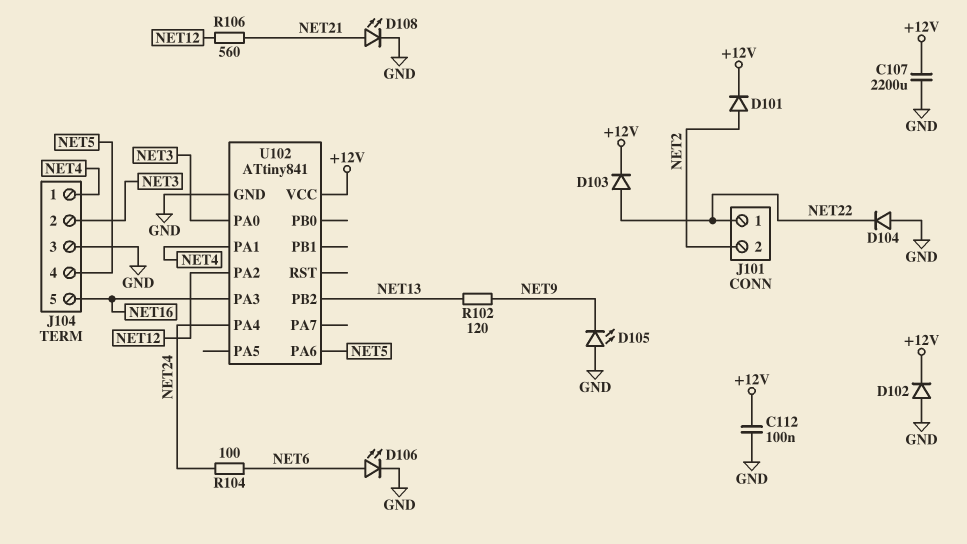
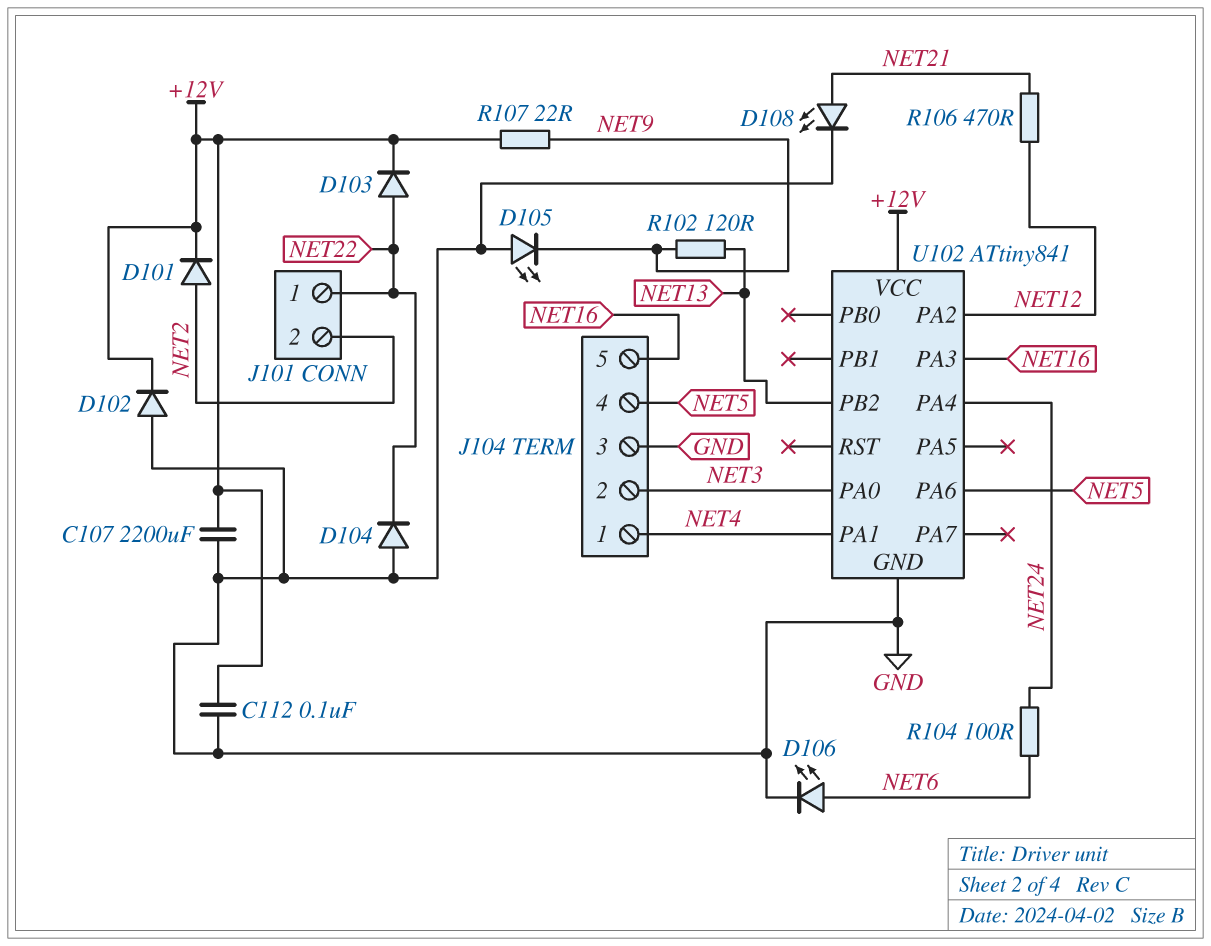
R106: 560 (NET12, NET21) -> 470 (NET12, NET21)
R107: none -> 22 (+12V, NET9)

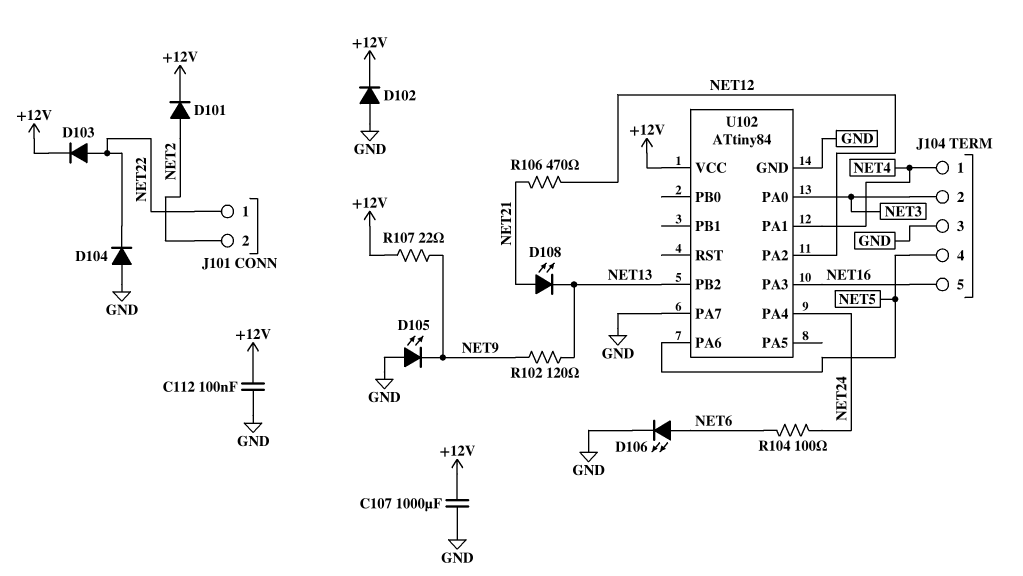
C107: 2200uF (+12V, GND) -> 1000uF (+12V, GND)
D108: LED (A NET21, K GND) -> LED (A NET21, K NET13)
U102: ATtiny841 -> ATtiny84
U102 pin PA7: none -> GND

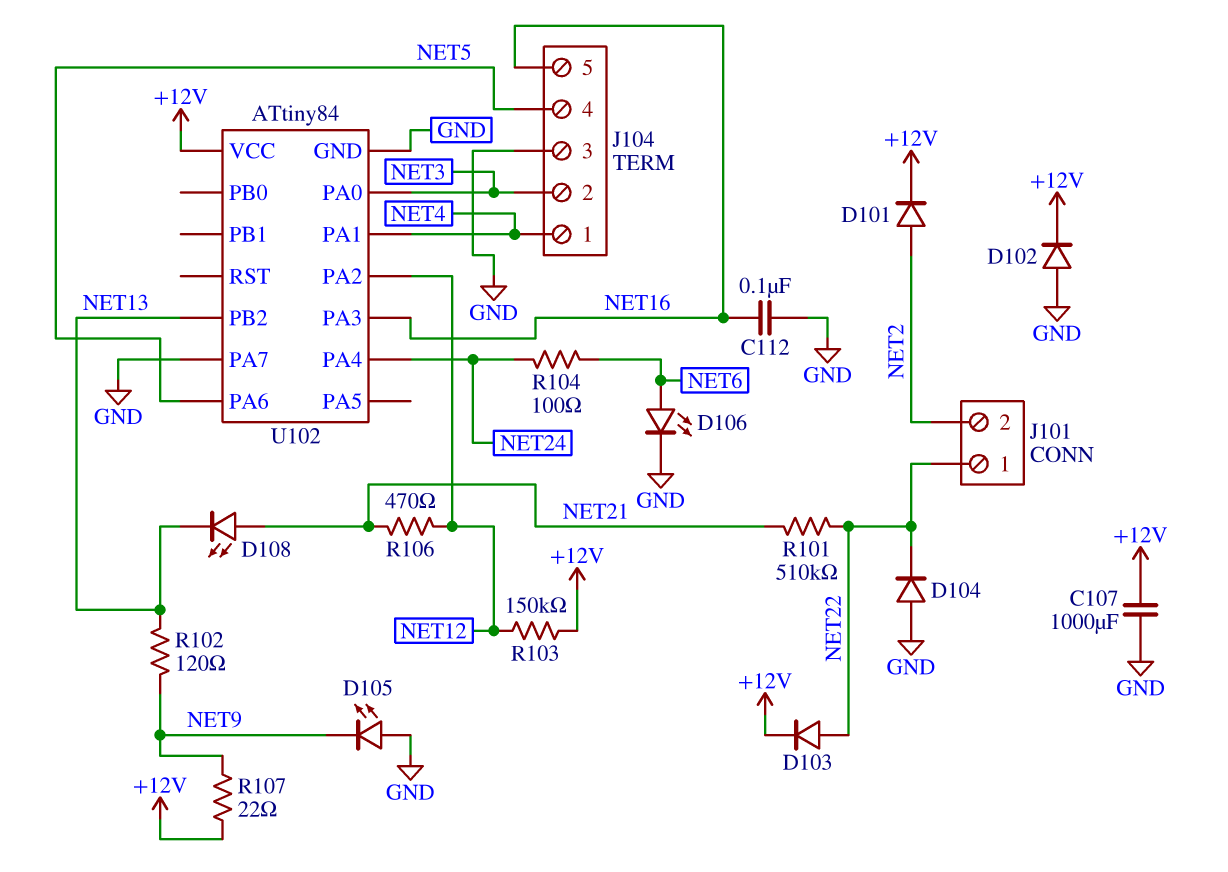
C112: 100nF (+12V, GND) -> 100nF (GND, NET16)
R101: none -> 510k (NET21, NET22)
R103: none -> 150k (+12V, NET12)

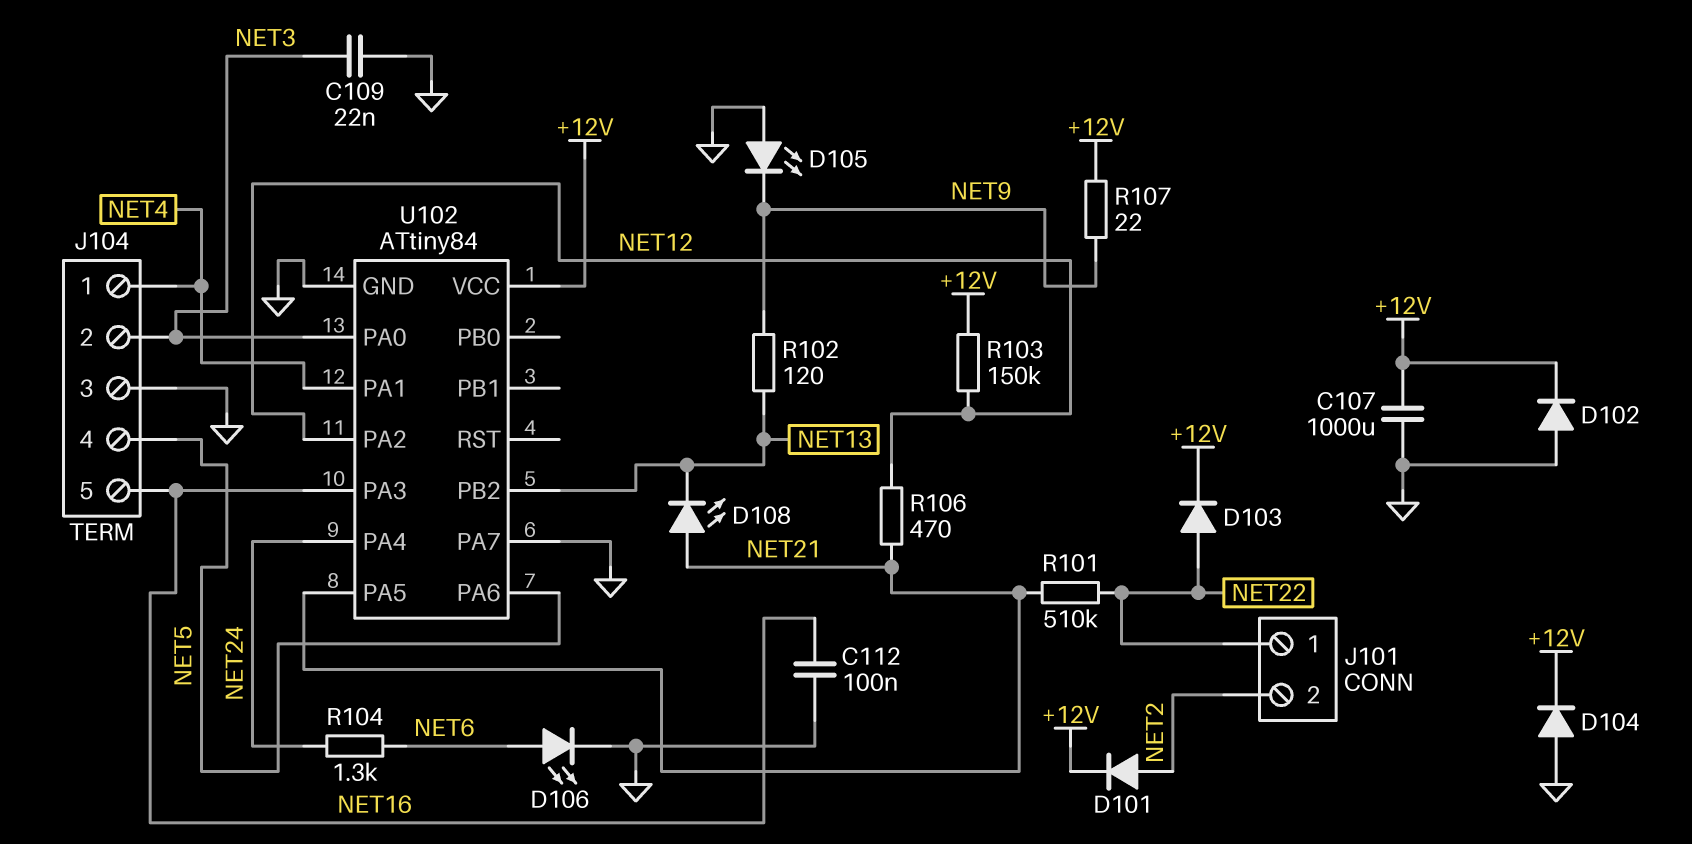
C109: none -> 22nF (GND, NET3)
D104: diode (A GND, K NET22) -> diode (A GND, K +12V)
R104: 100 (NET6, NET24) -> 1.3k (NET6, NET24)
U102 pin PA5: none -> NET21

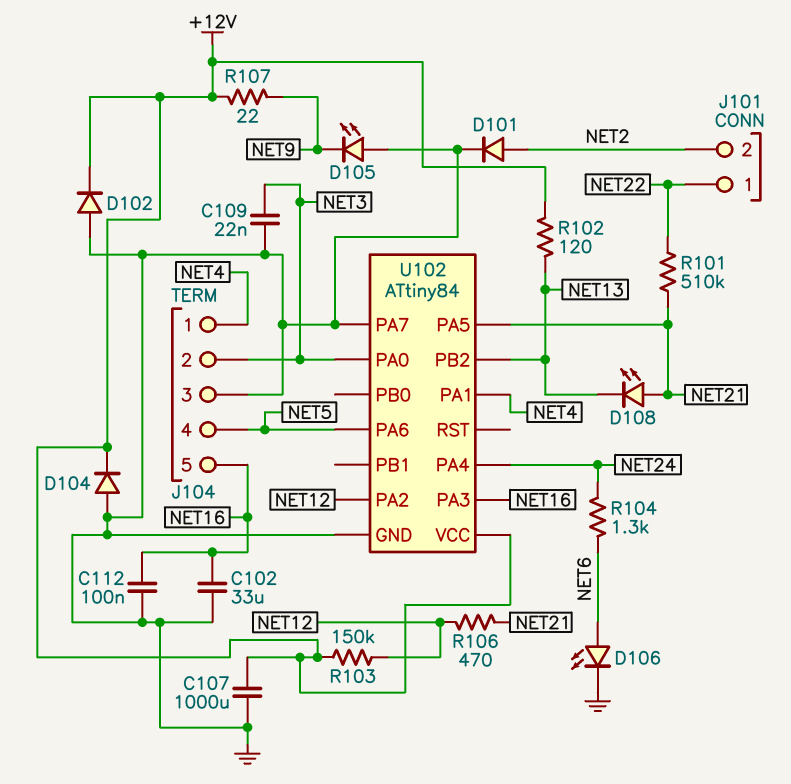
C102: none -> 33uF (GND, NET16)
D101: diode (A NET2, K +12V) -> diode (A NET2, K GND)
D103: diode (A NET22, K +12V) -> none
R102: 120 (NET9, NET13) -> 120 (+12V, NET13)

